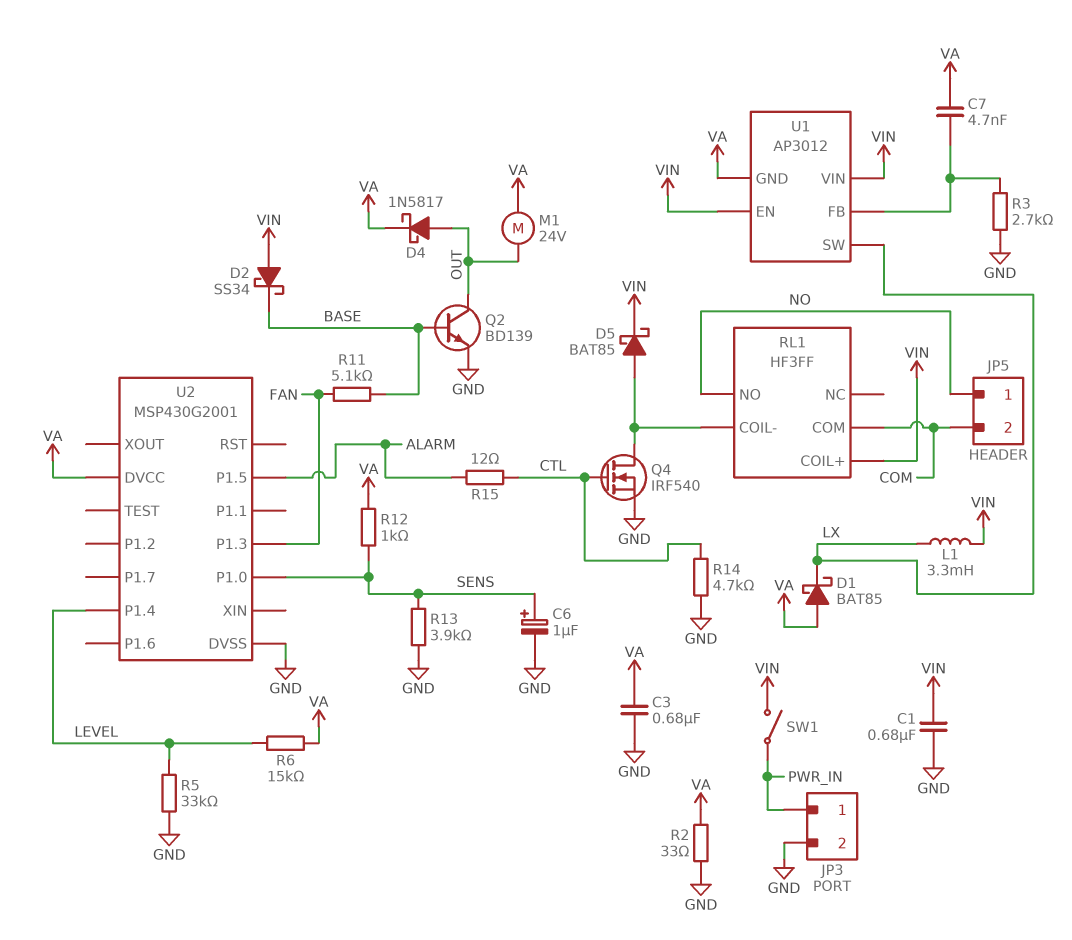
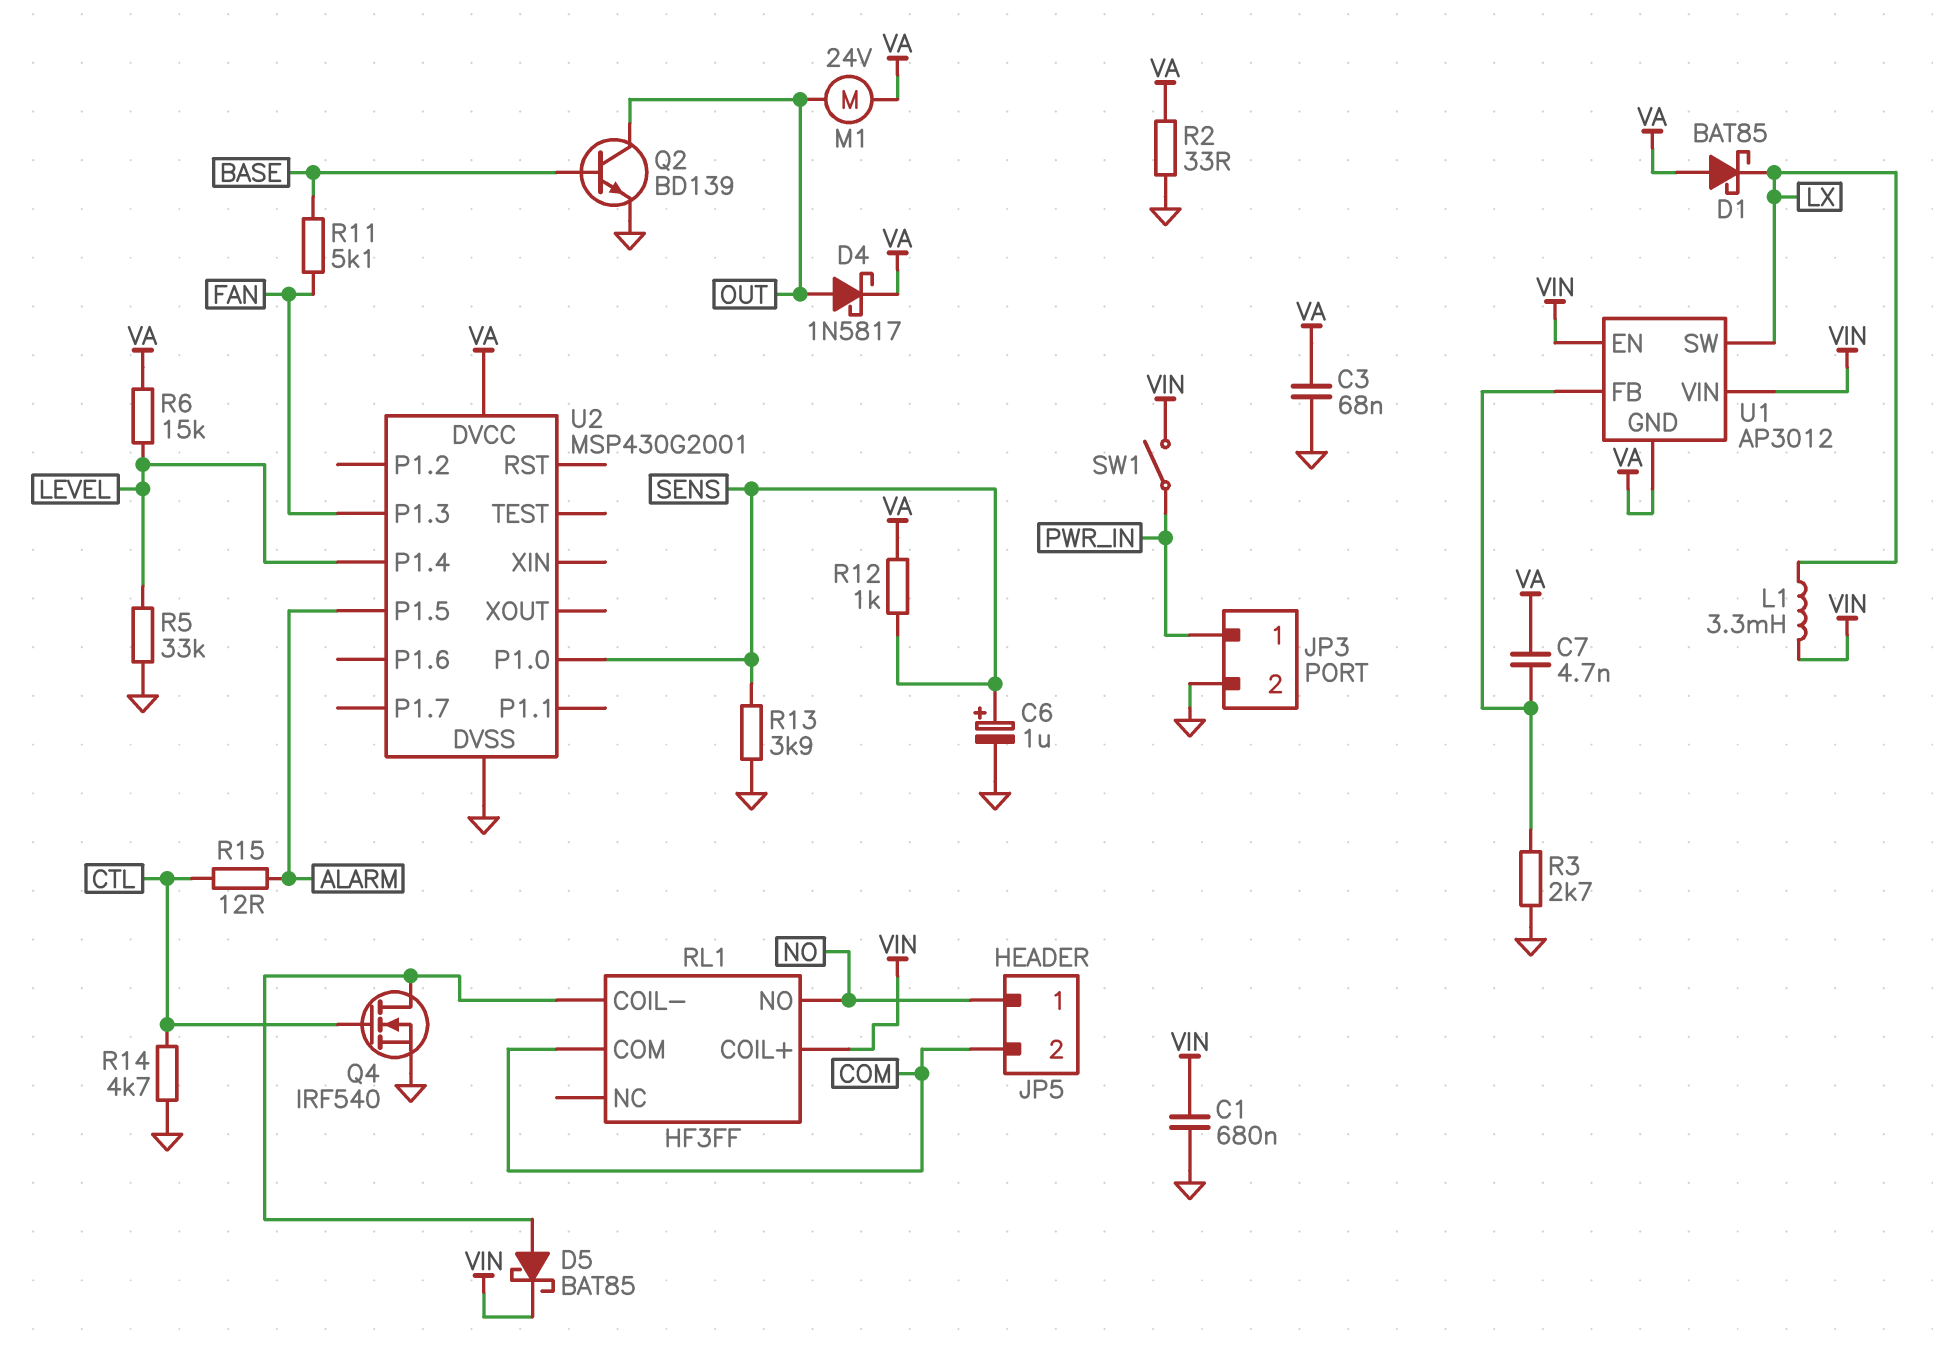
C3: 680nF (GND, VA) -> 68nF (GND, VA)
D2: schottky SS34 (A VIN, K BASE) -> none

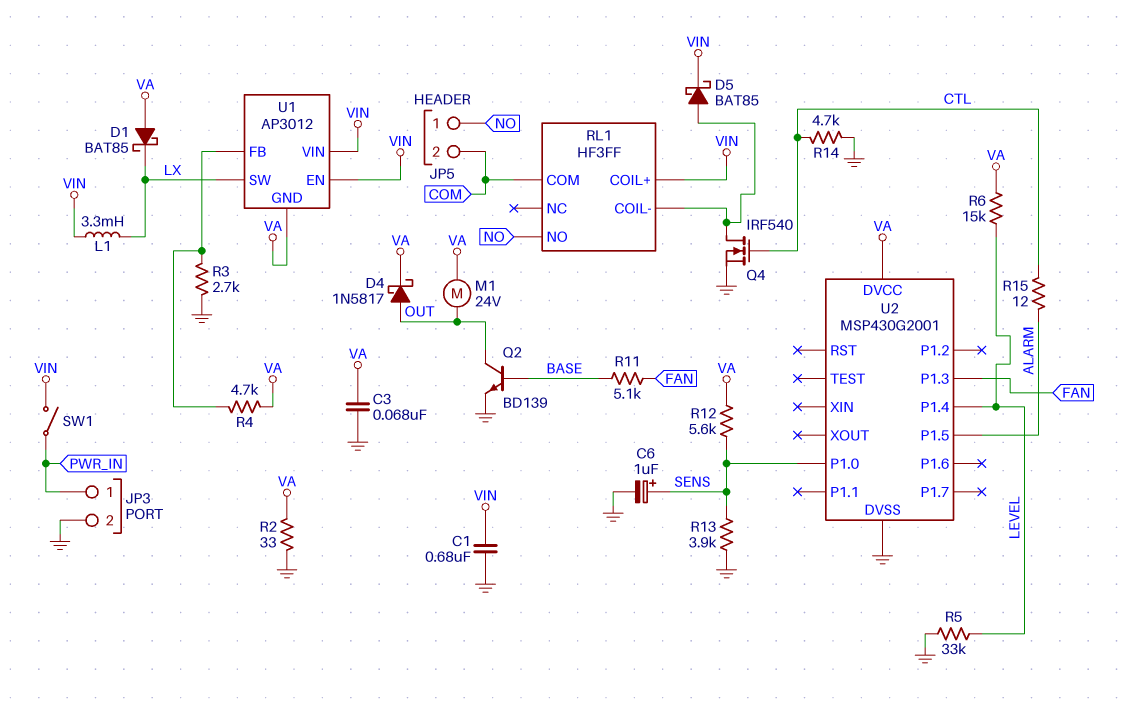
C7: 4.7nF (U1/FB, VA) -> none
R4: none -> 4.7k (U1/FB, VA)
R12: 1k (SENS, VA) -> 5.6k (SENS, VA)

